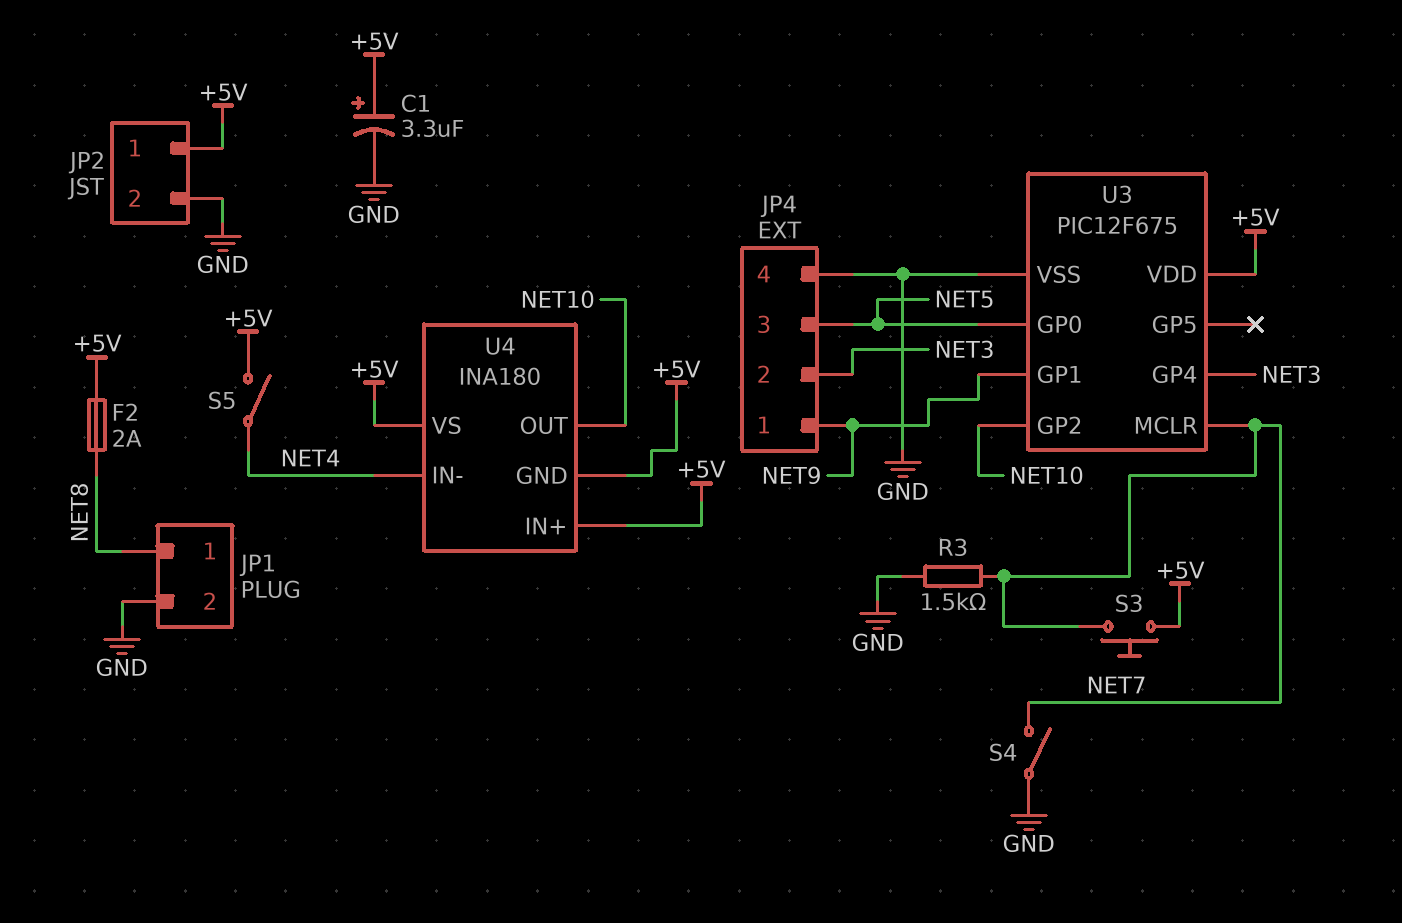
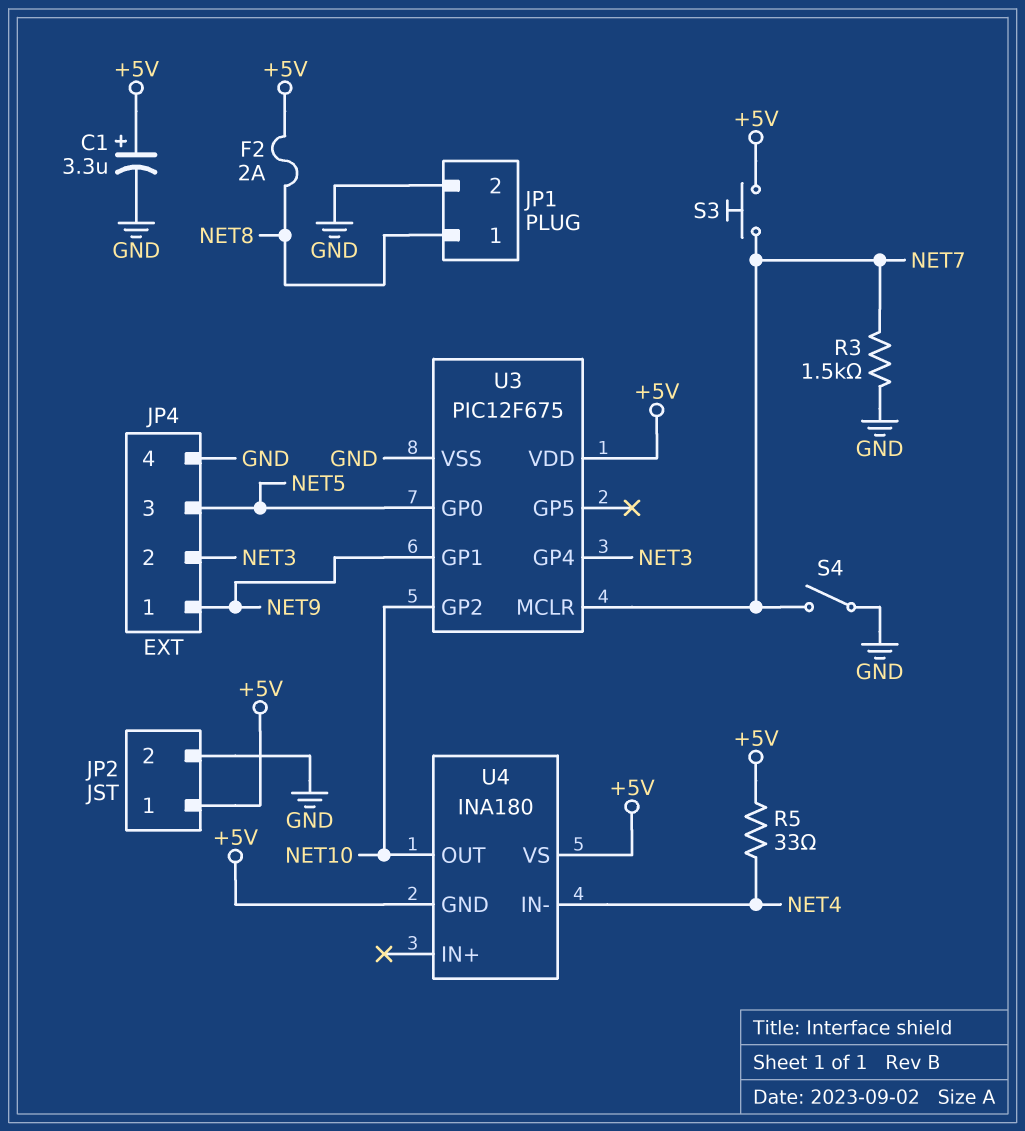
R5: none -> 33 (+5V, NET4)
S5: switch (+5V, NET4) -> none
U4 pin IN+: +5V -> none

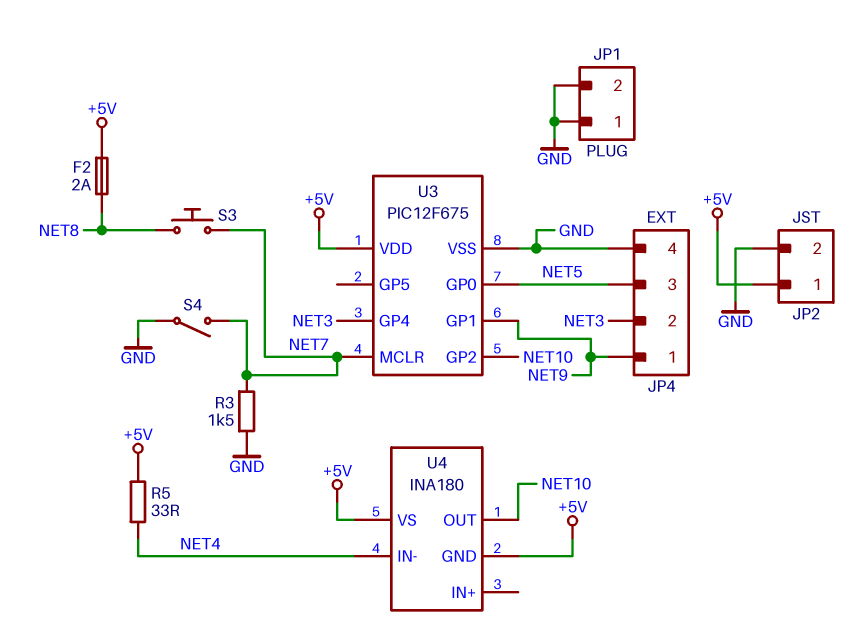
C1: 3.3uF (plus +5V, minus GND) -> none
JP1 pin 1: NET8 -> GND
S3: button (+5V, NET7) -> button (NET7, NET8)

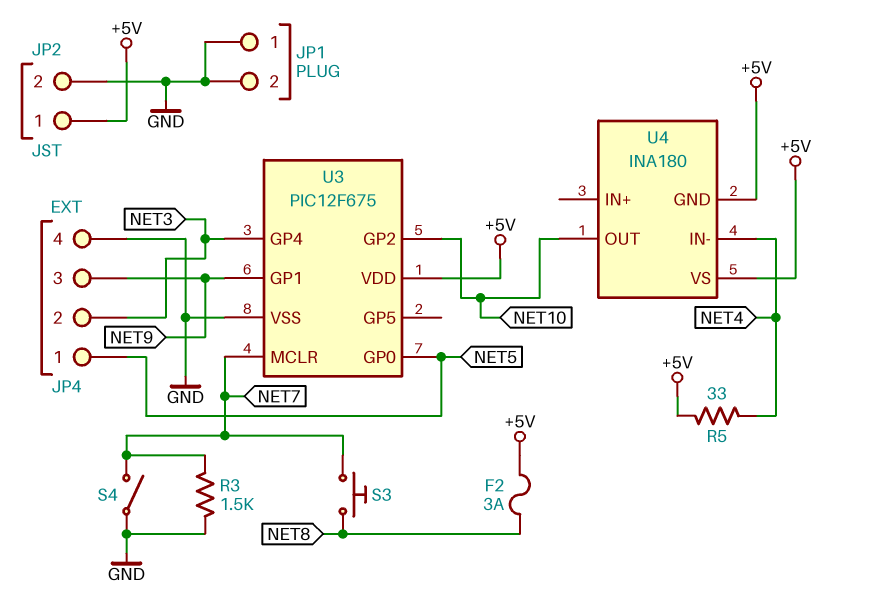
F2: 2A (+5V, NET8) -> 3A (+5V, NET8)
JP4 pin 1: NET9 -> NET5
JP4 pin 3: NET5 -> NET9

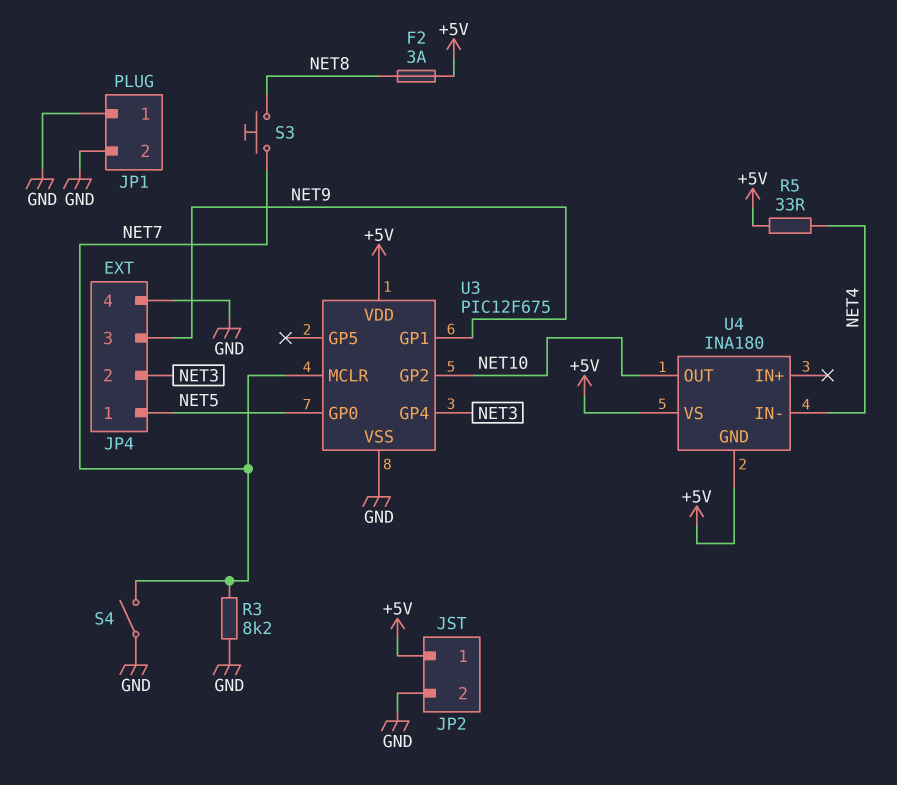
R3: 1.5k (GND, NET7) -> 8.2k (GND, NET7)

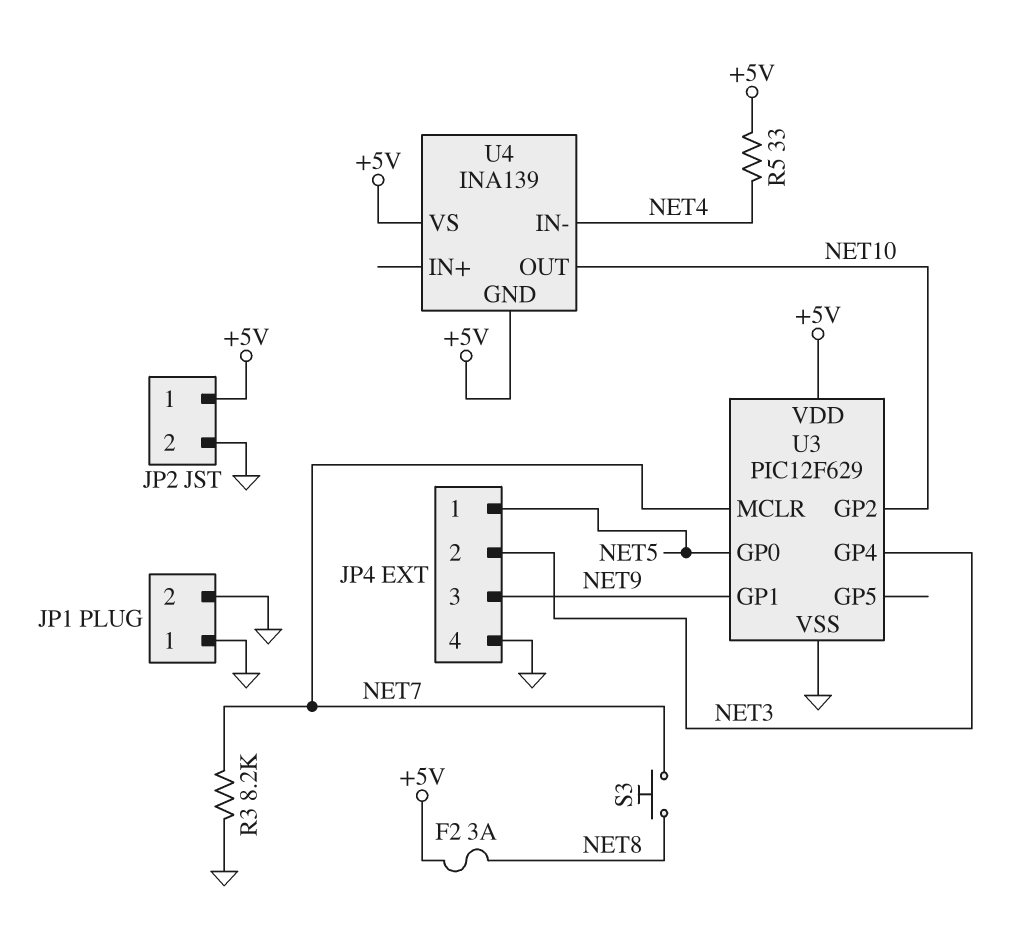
S4: switch (GND, NET7) -> none
U3: PIC12F675 -> PIC12F629
U4: INA180 -> INA139

